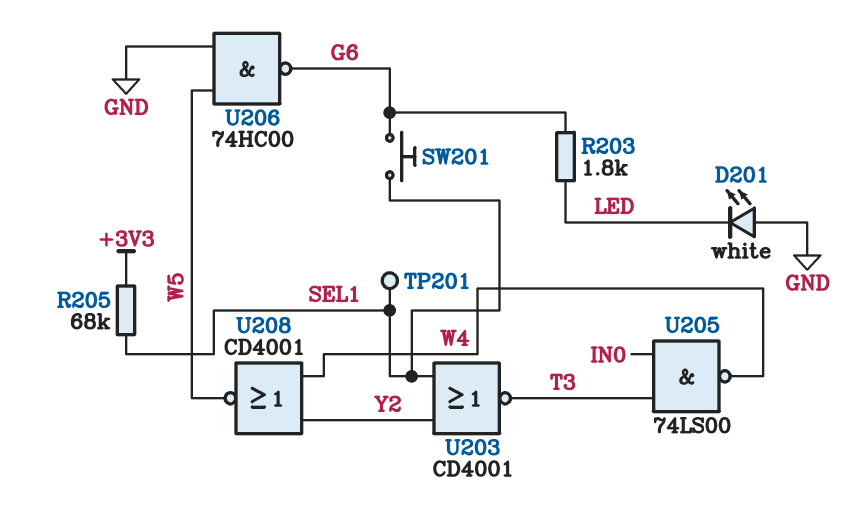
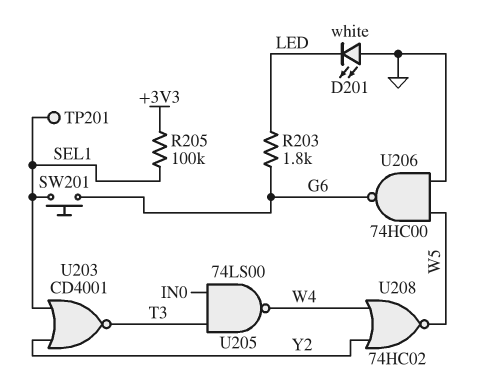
R205: 68k (+3V3, SEL1) -> 100k (+3V3, SEL1)
U208: NOR CD4001 (in W4, in Y2, out W5) -> NOR 74HC02 (in W4, in Y2, out W5)

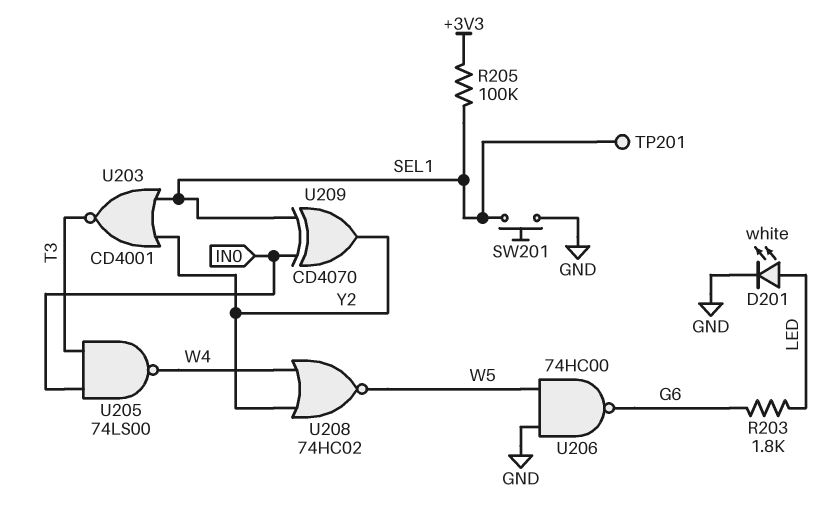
D201: LED white (A GND, K LED) -> LED white (A LED, K GND)
SW201: button (G6, SEL1) -> button (GND, SEL1)
U209: none -> XOR CD4070 (in IN0, in SEL1, out Y2)

